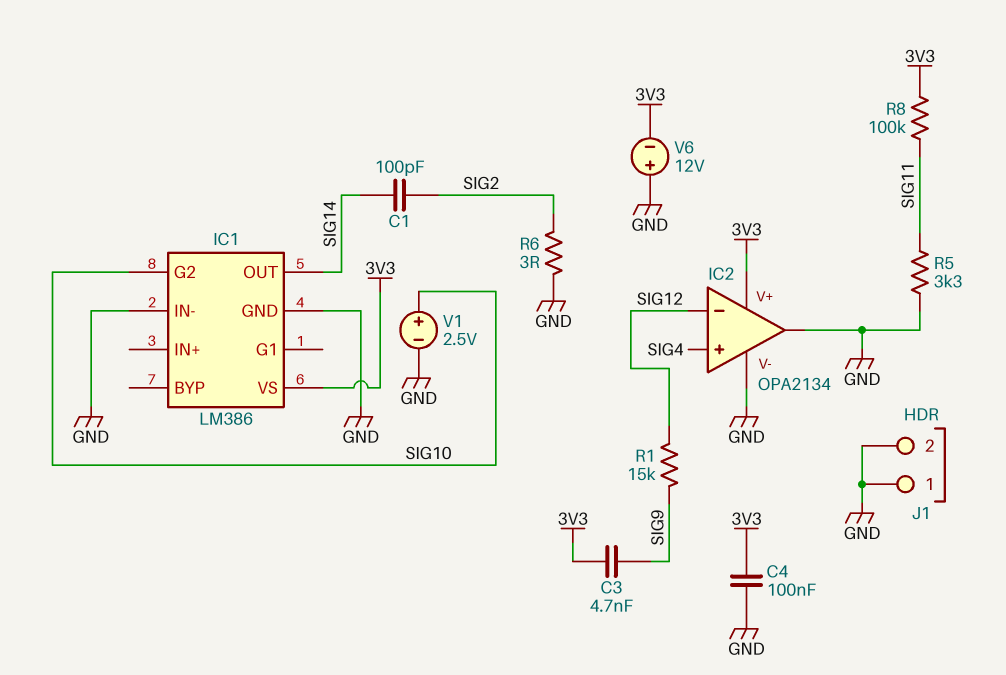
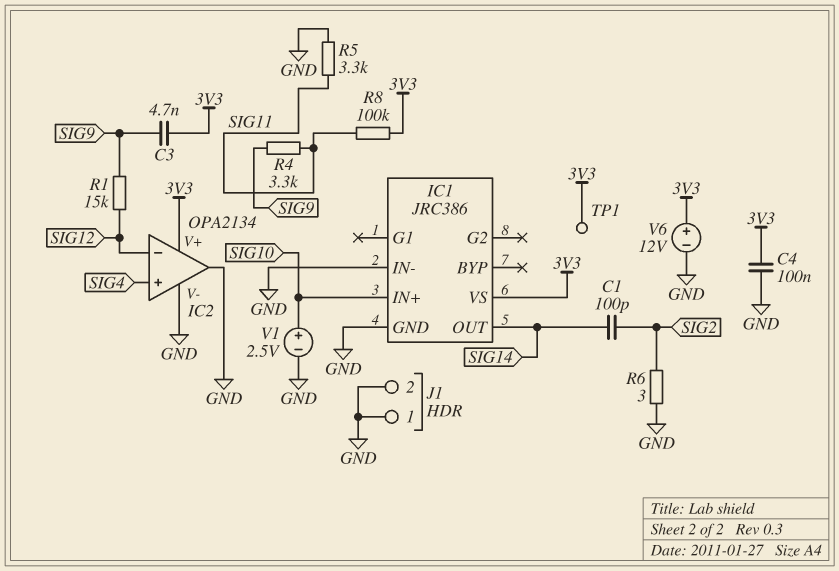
IC1: LM386 -> JRC386
IC1 pin G2: SIG10 -> none
IC1 pin IN+: none -> SIG10
R4: none -> 3.3k (SIG9, SIG11)
TP1: none -> test point (3V3)
V6: 12V (plus GND, minus 3V3) -> 12V (plus 3V3, minus GND)

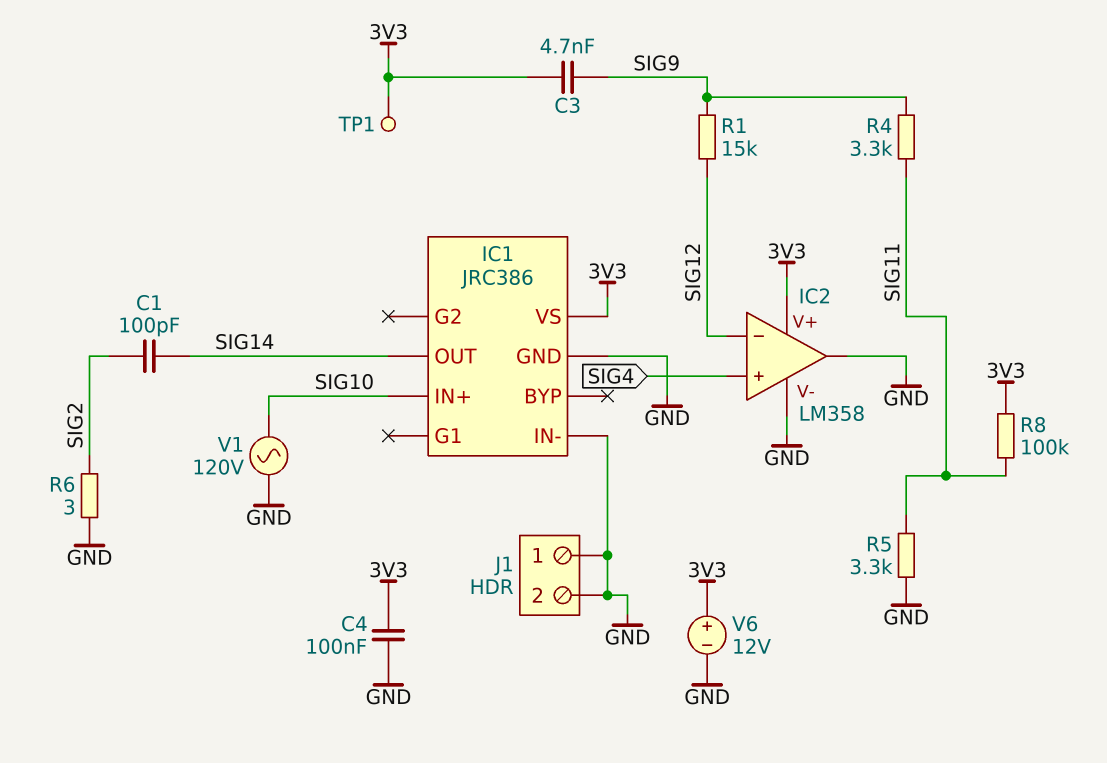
IC2: OPA2134 -> LM358
V1: 2.5V (plus SIG10, minus GND) -> AC 120V (GND, SIG10)

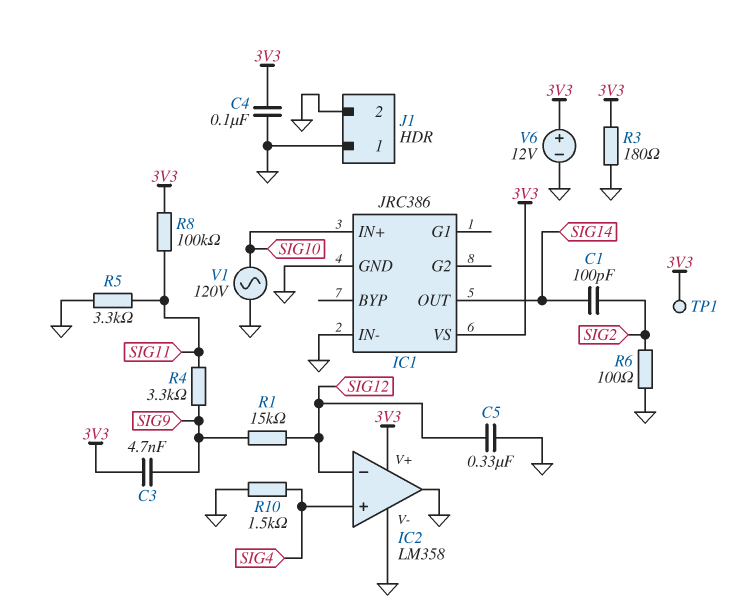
C5: none -> 330nF (GND, SIG12)
R3: none -> 180 (3V3, GND)
R6: 3 (GND, SIG2) -> 100 (GND, SIG2)
R10: none -> 1.5k (GND, SIG4)

